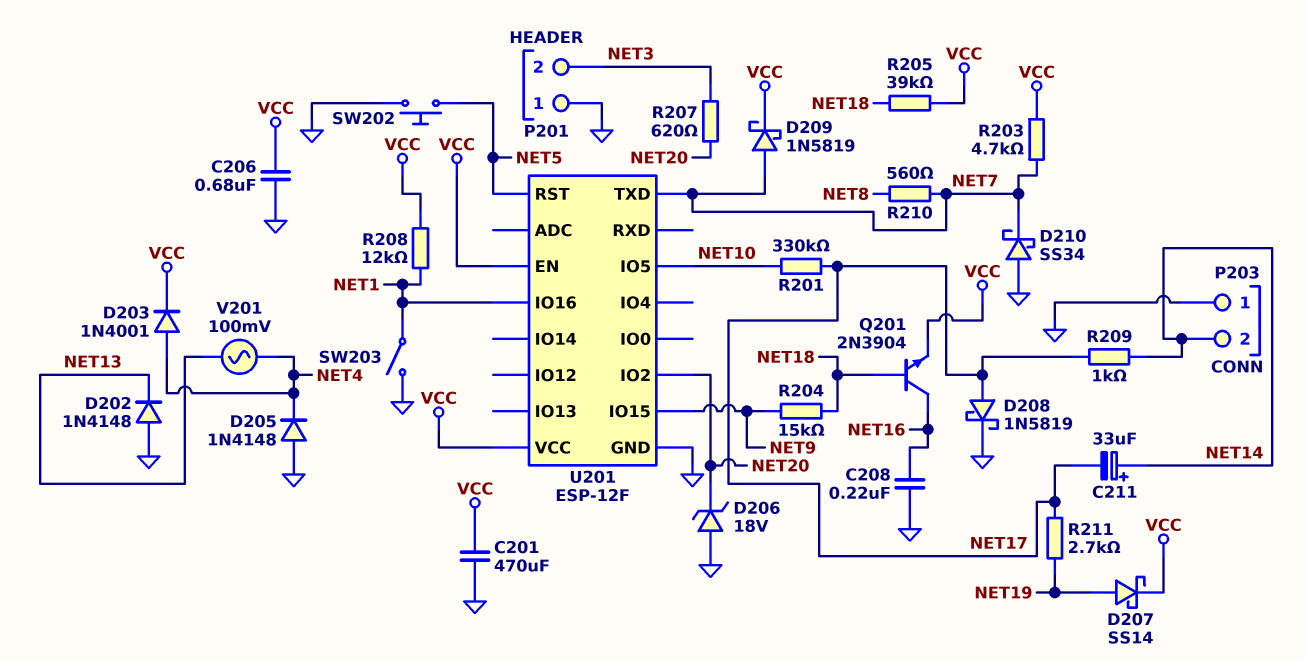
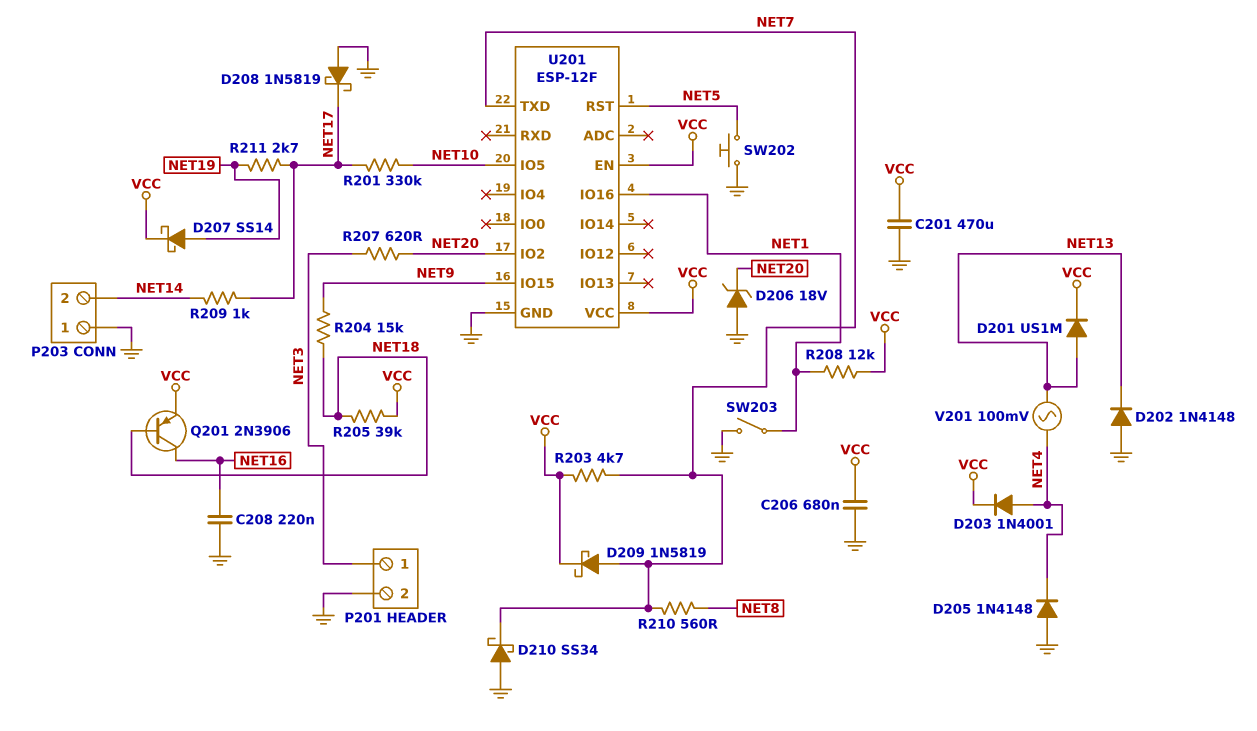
C211: 33uF (plus NET14, minus NET17) -> none
D201: none -> diode US1M (A NET13, K VCC)
D208: schottky 1N5819 (A NET17, K GND) -> schottky 1N5819 (A GND, K NET17)
P201 pin 1: GND -> NET3
P201 pin 2: NET3 -> GND
Q201: NPN 2N3904 (B NET18, C NET16, E VCC) -> PNP 2N3906 (B NET18, C NET16, E VCC)

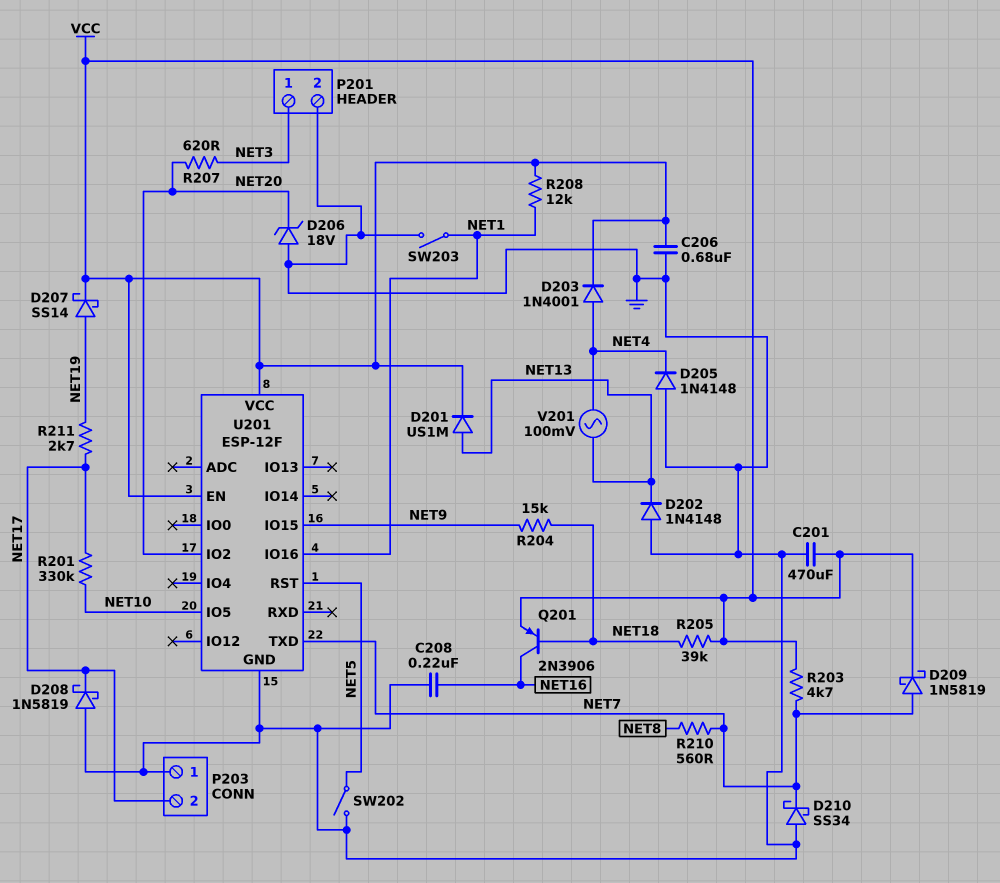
P203 pin 2: NET14 -> NET17
R209: 1k (NET14, NET17) -> none
SW202: button (GND, NET5) -> switch (GND, NET5)

